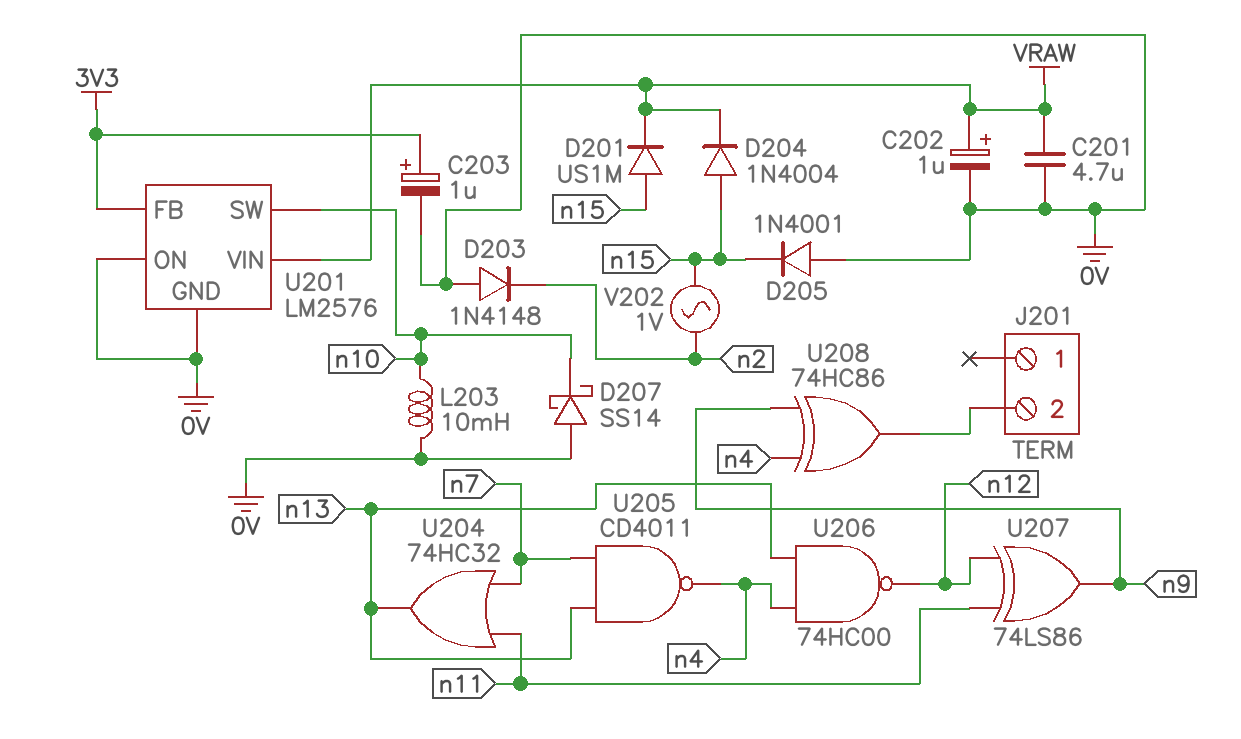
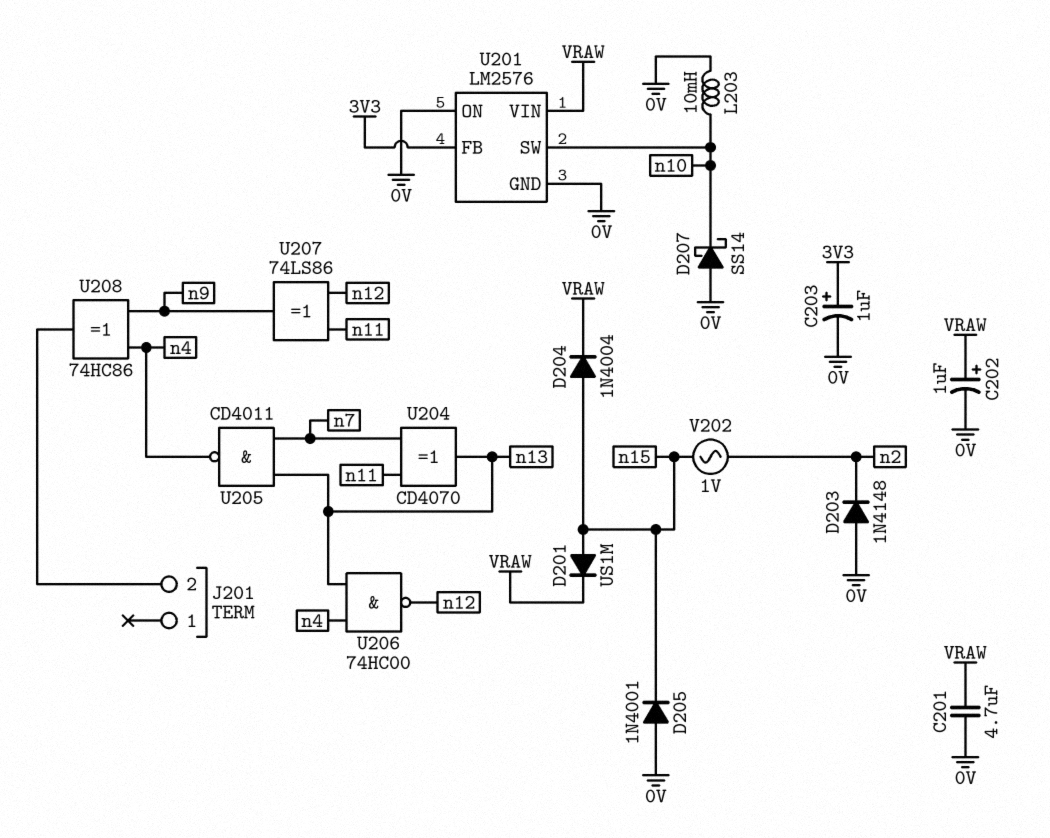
U204: OR 74HC32 (in n7, in n11, out n13) -> XOR CD4070 (in n7, in n11, out n13)

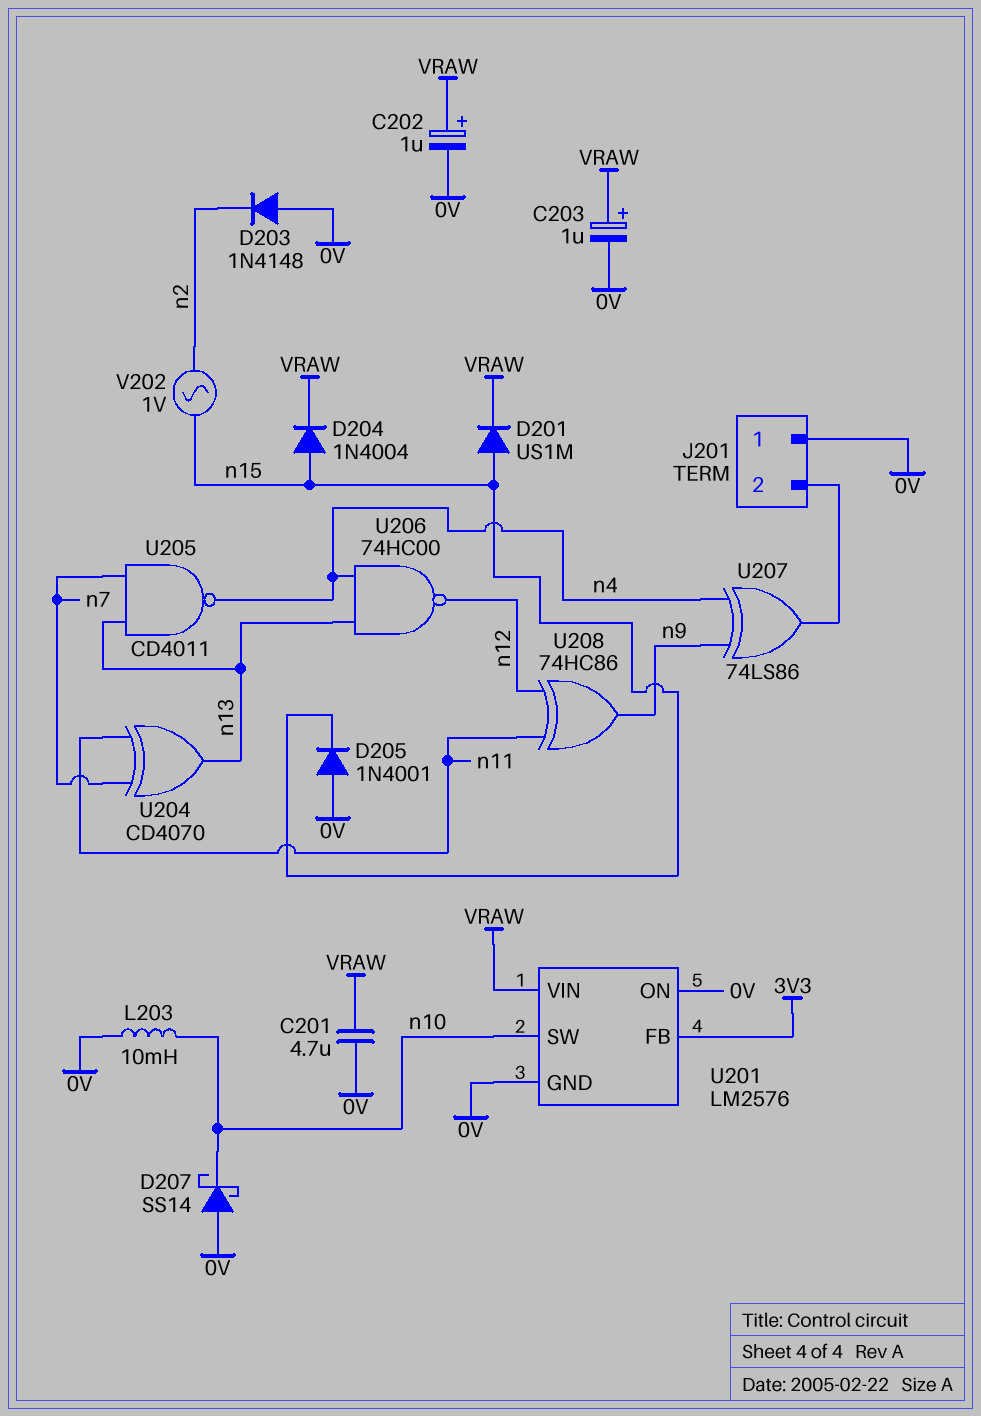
C203: 1uF (plus 3V3, minus 0V) -> 1uF (plus VRAW, minus 0V)
J201 pin 1: none -> 0V
U207: XOR 74LS86 (in n11, in n12, out n9) -> XOR 74LS86 (in n4, in n9, out J201/2)
U208: XOR 74HC86 (in n4, in n9, out J201/2) -> XOR 74HC86 (in n11, in n12, out n9)

